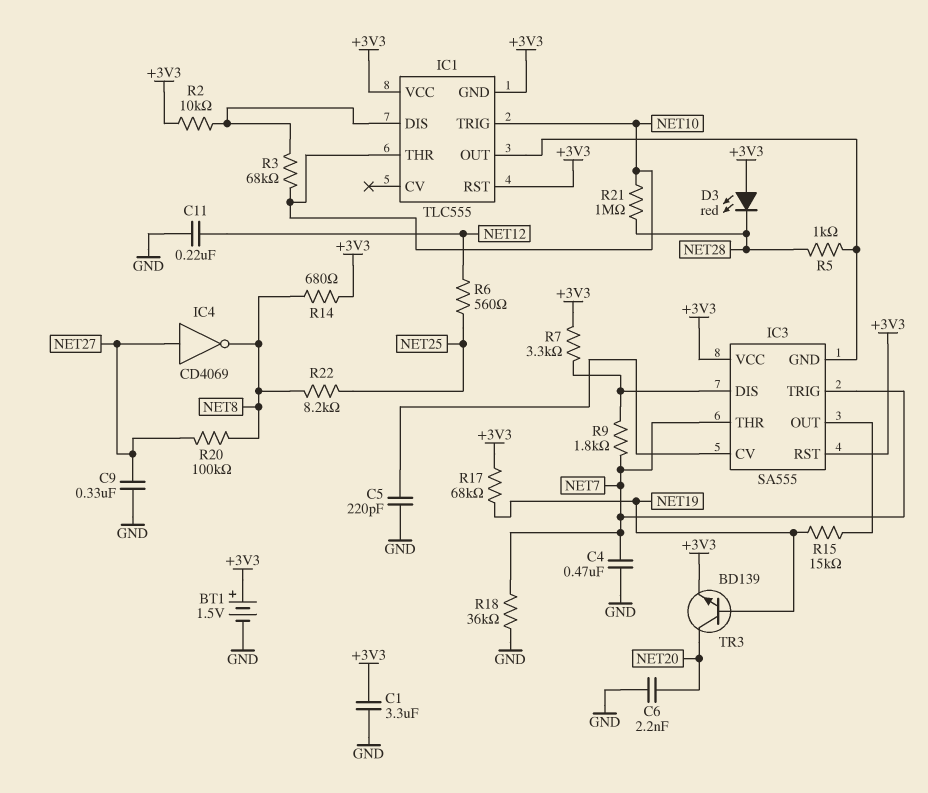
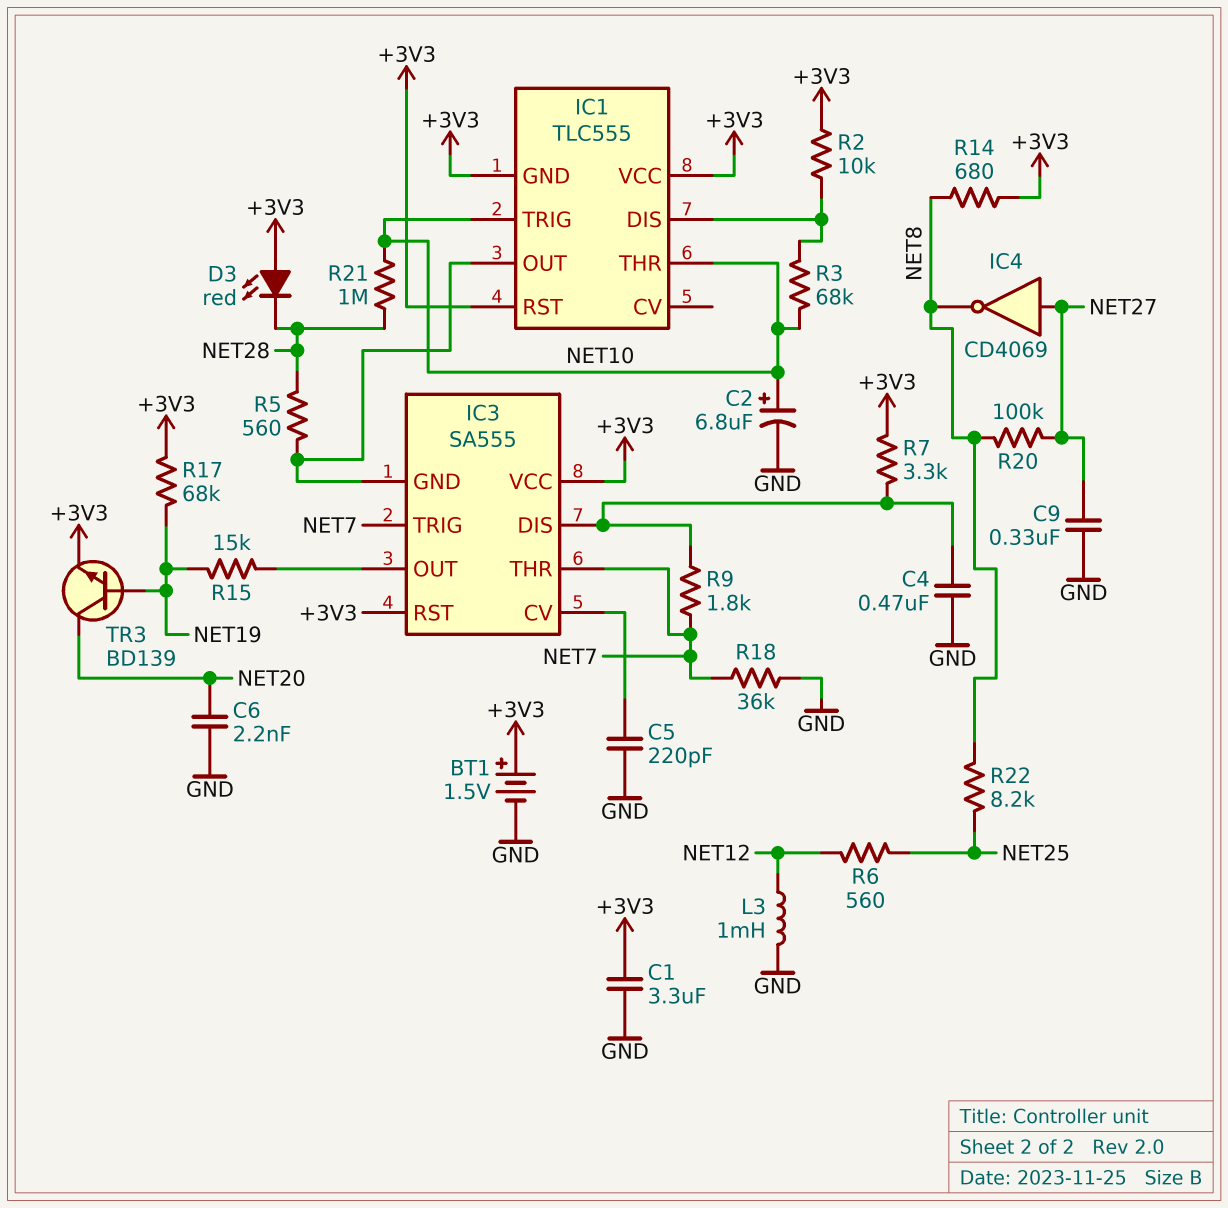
C2: none -> 6.8uF (plus NET10, minus GND)
C4: 470nF (GND, NET7) -> 470nF (GND, IC3/DIS)
C11: 220nF (GND, NET12) -> none
L3: none -> 1mH (GND, NET12)
R5: 1k (IC1/OUT, NET28) -> 560 (IC1/OUT, NET28)

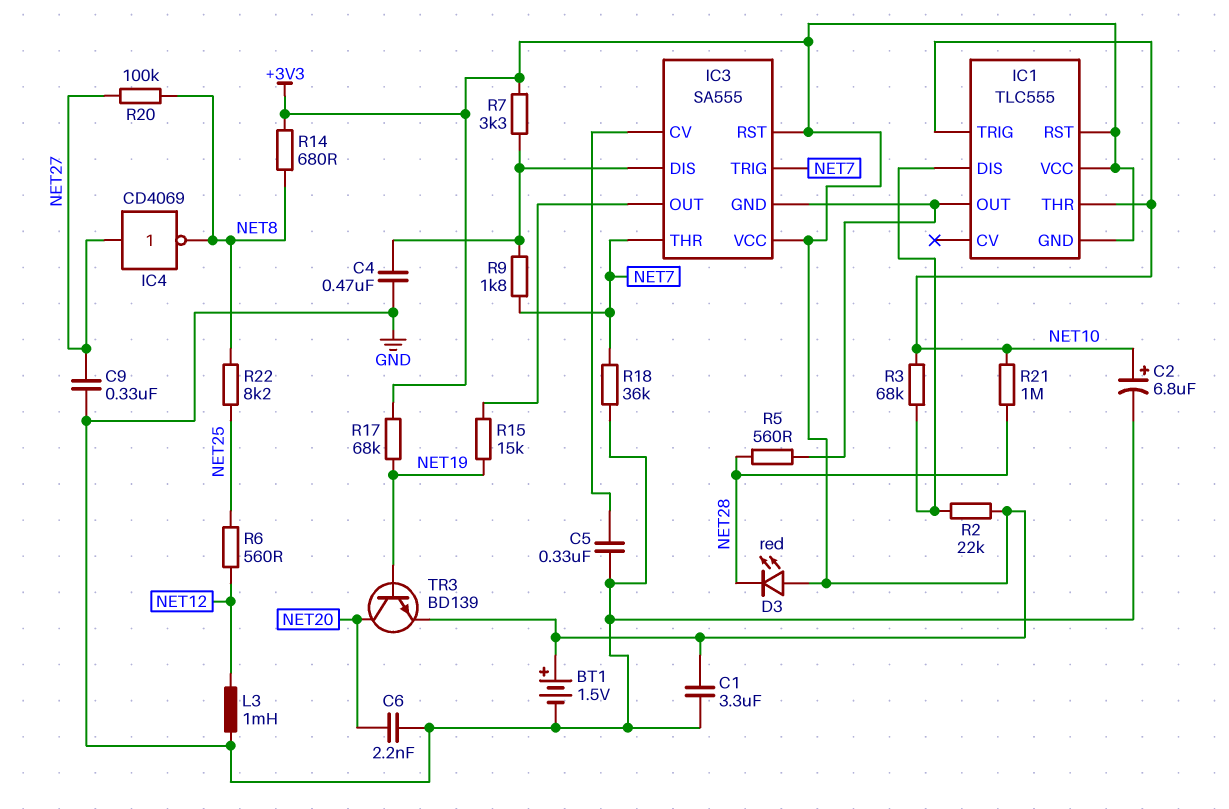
C5: 220pF (GND, IC3/CV) -> 330nF (GND, IC3/CV)
R2: 10k (+3V3, IC1/DIS) -> 22k (+3V3, IC1/DIS)

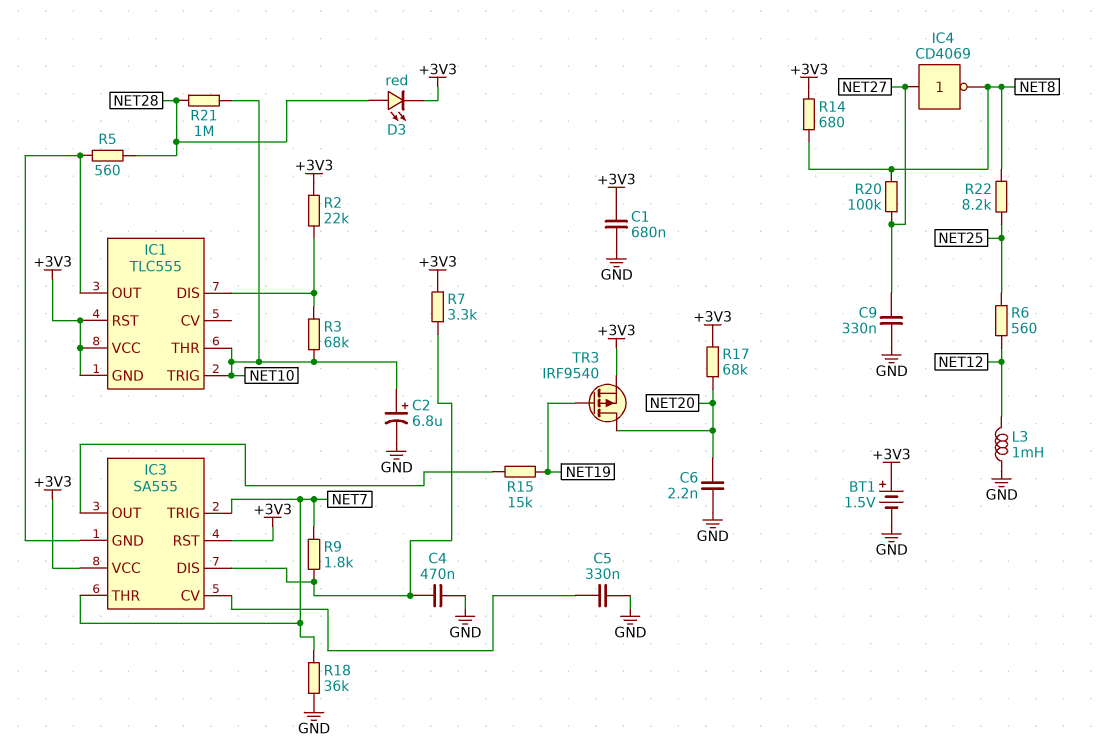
C1: 3.3uF (+3V3, GND) -> 680nF (+3V3, GND)
D3: LED red (A +3V3, K NET28) -> LED red (A NET28, K +3V3)
R17: 68k (+3V3, NET19) -> 68k (+3V3, NET20)
TR3: NPN BD139 (B NET19, C NET20, E +3V3) -> PMOS IRF9540 (G NET19, D NET20, S +3V3)

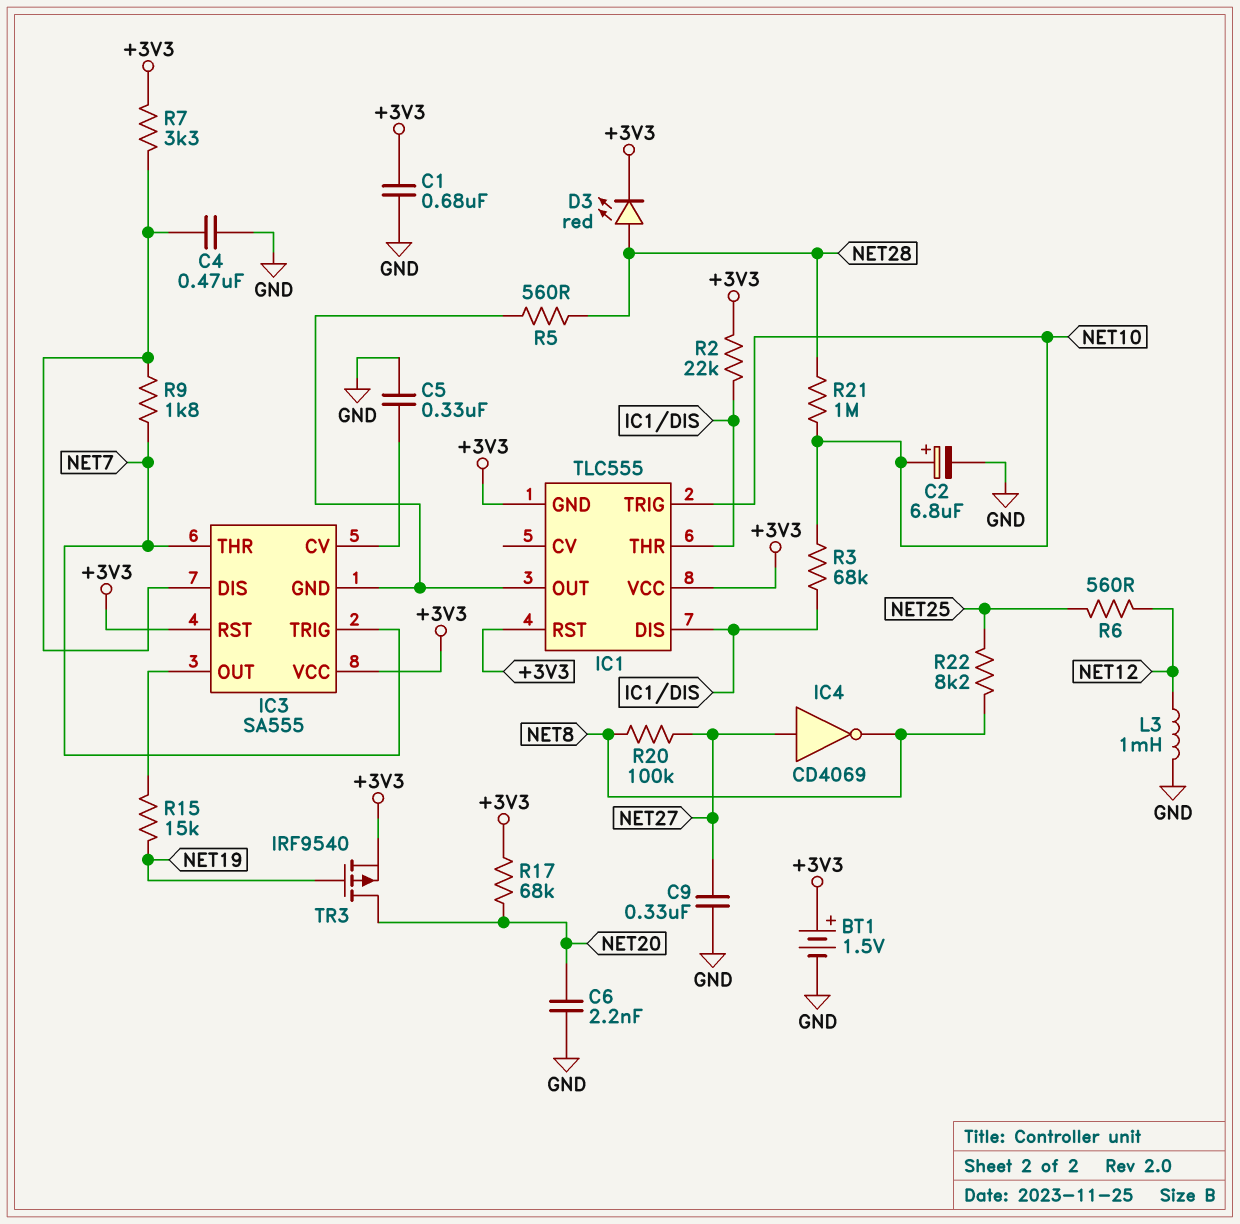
IC1 pin THR: NET10 -> IC1/DIS
R14: 680 (+3V3, NET8) -> none
R18: 36k (GND, NET7) -> none

